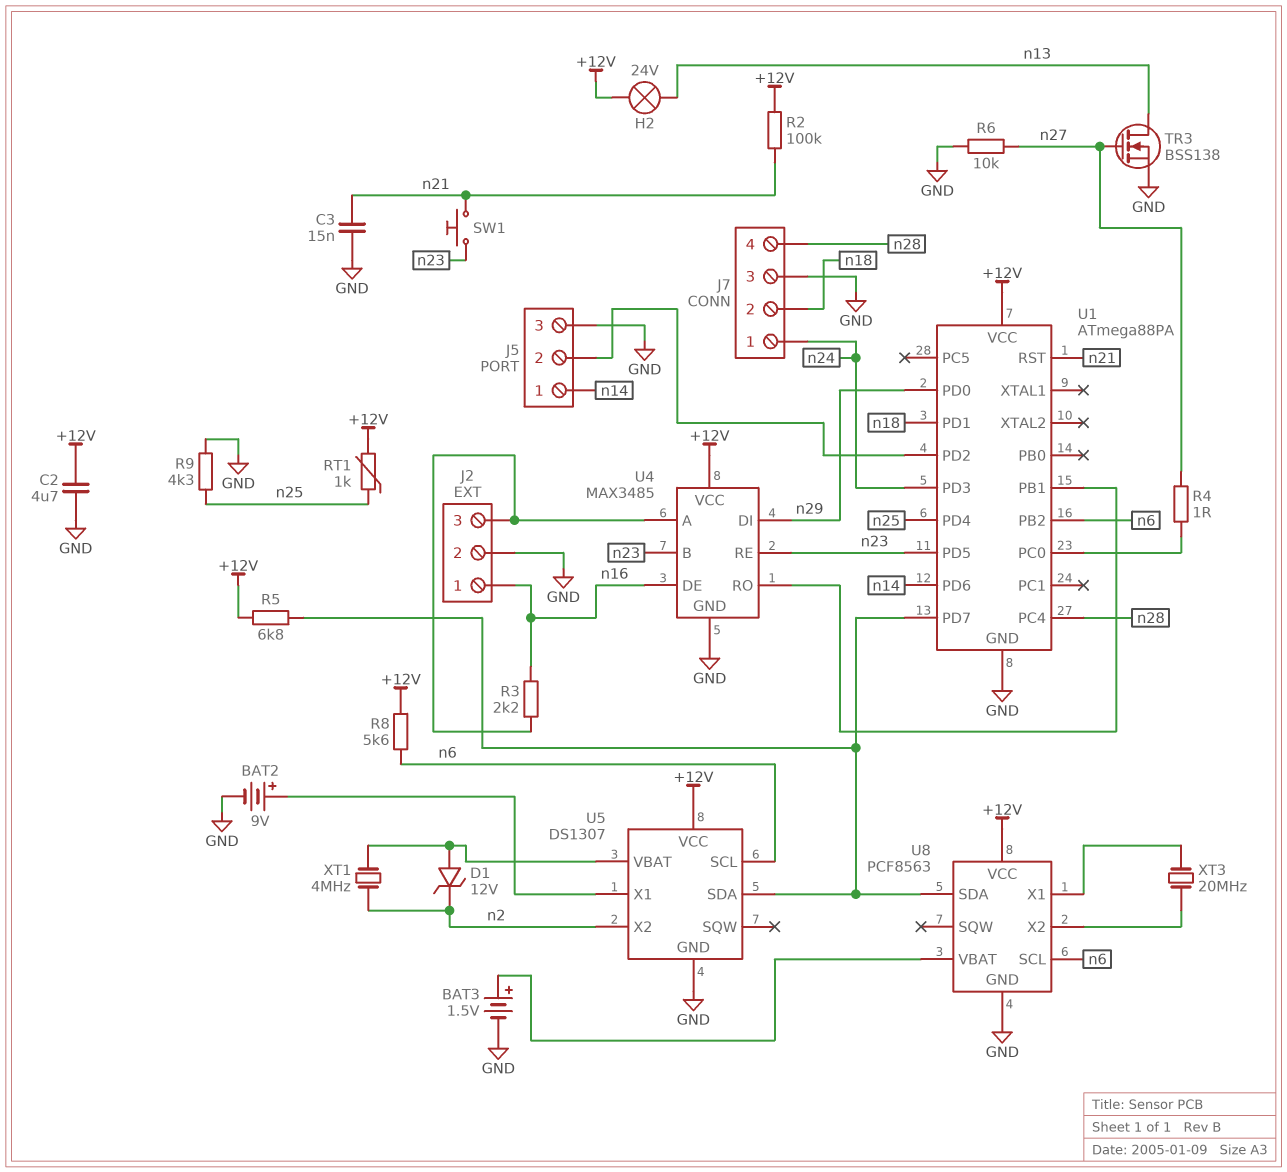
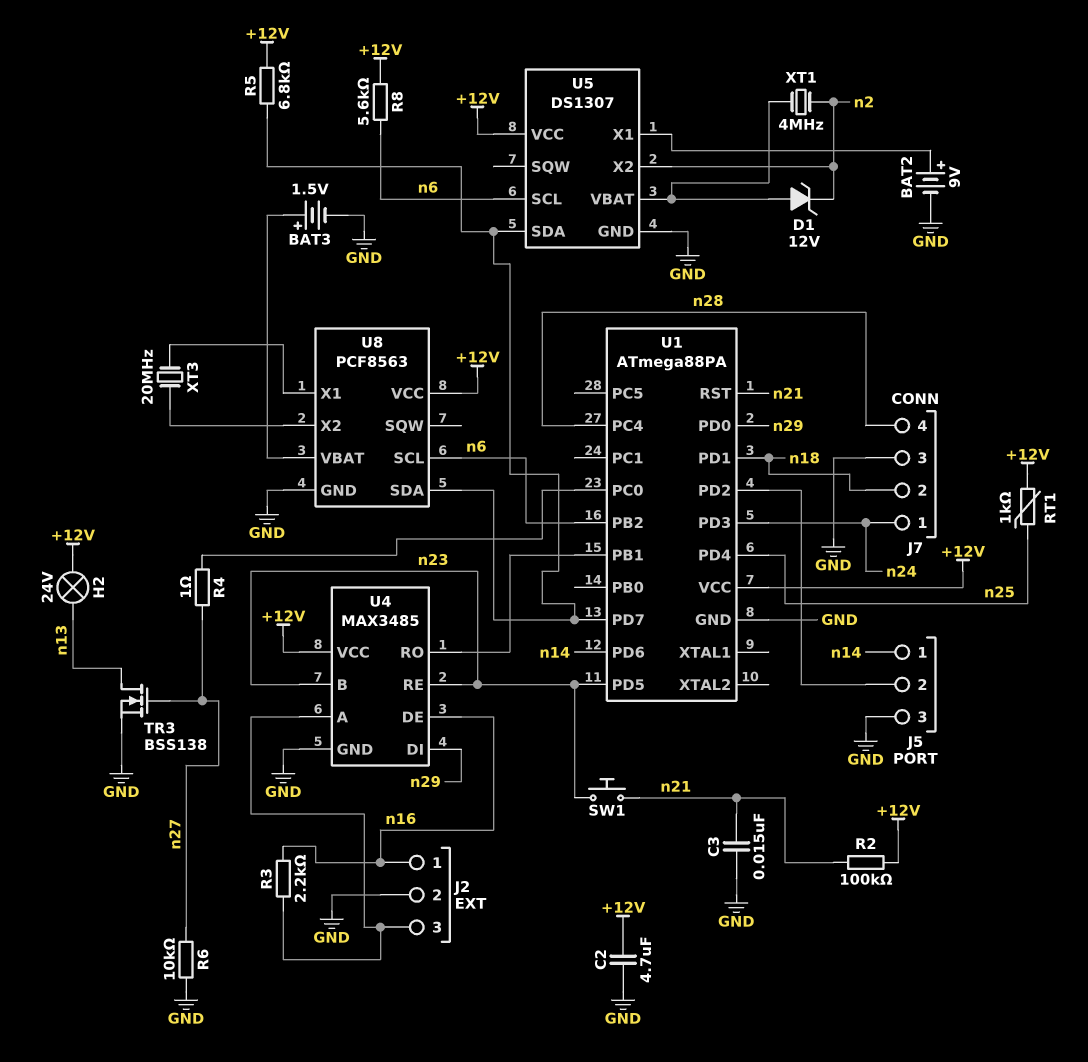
R9: 4.3k (GND, n25) -> none

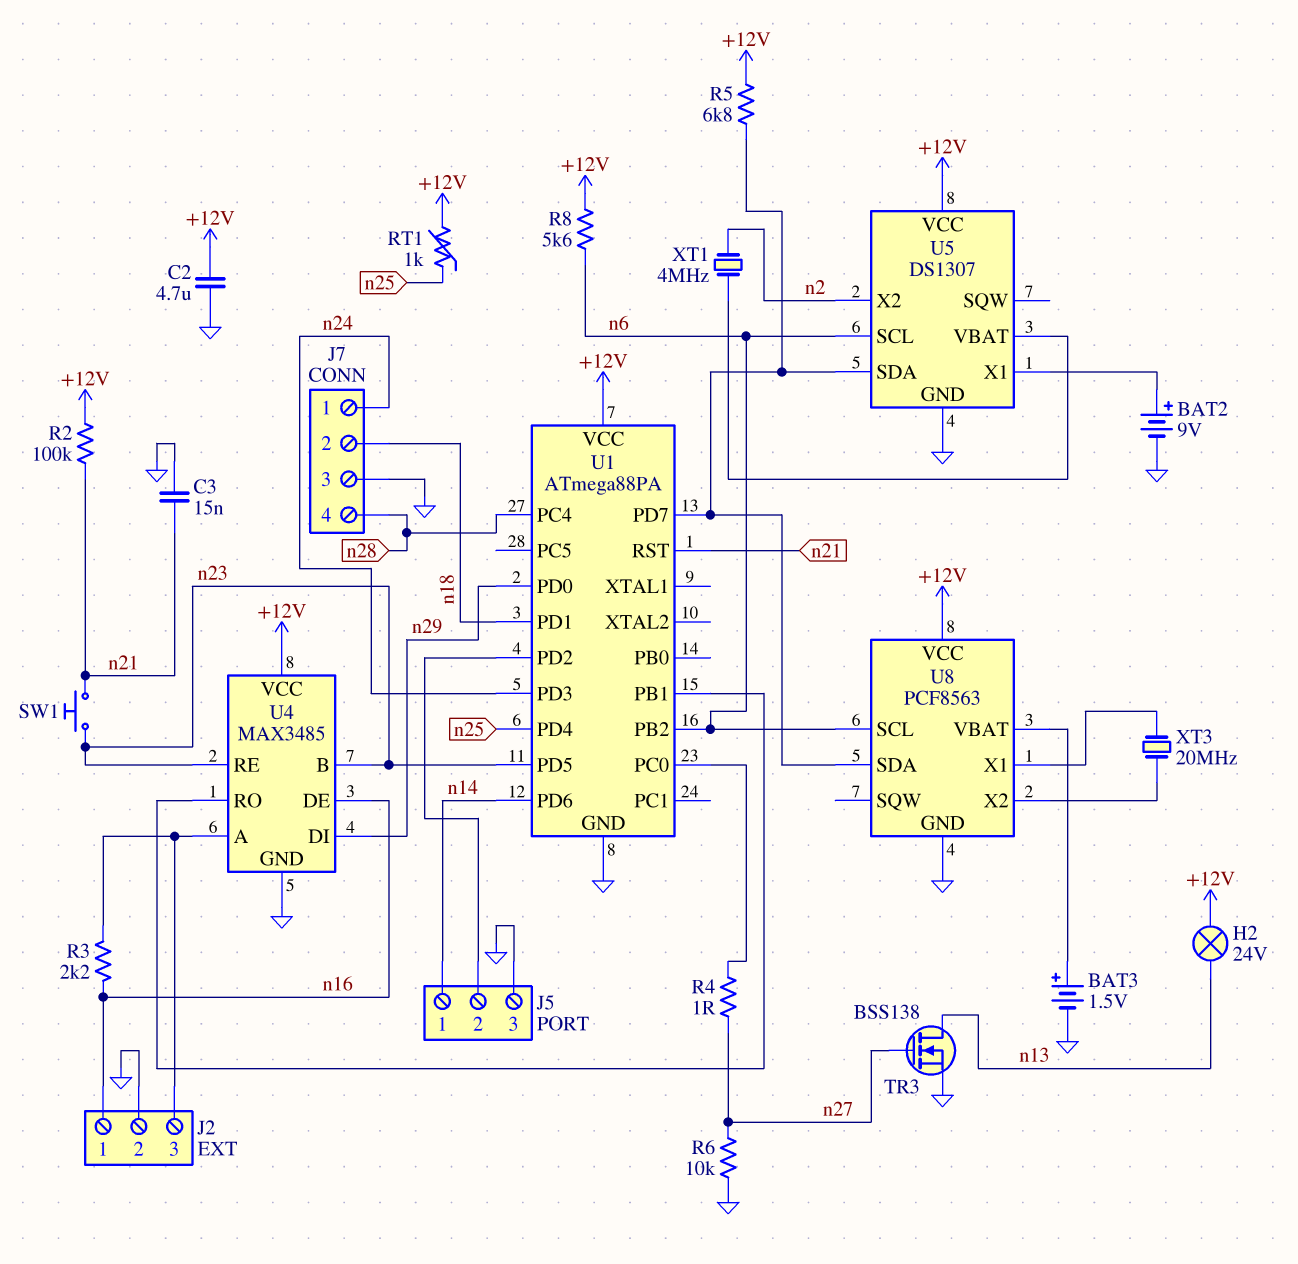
D1: zener 12V (A U5/VBAT, K n2) -> none

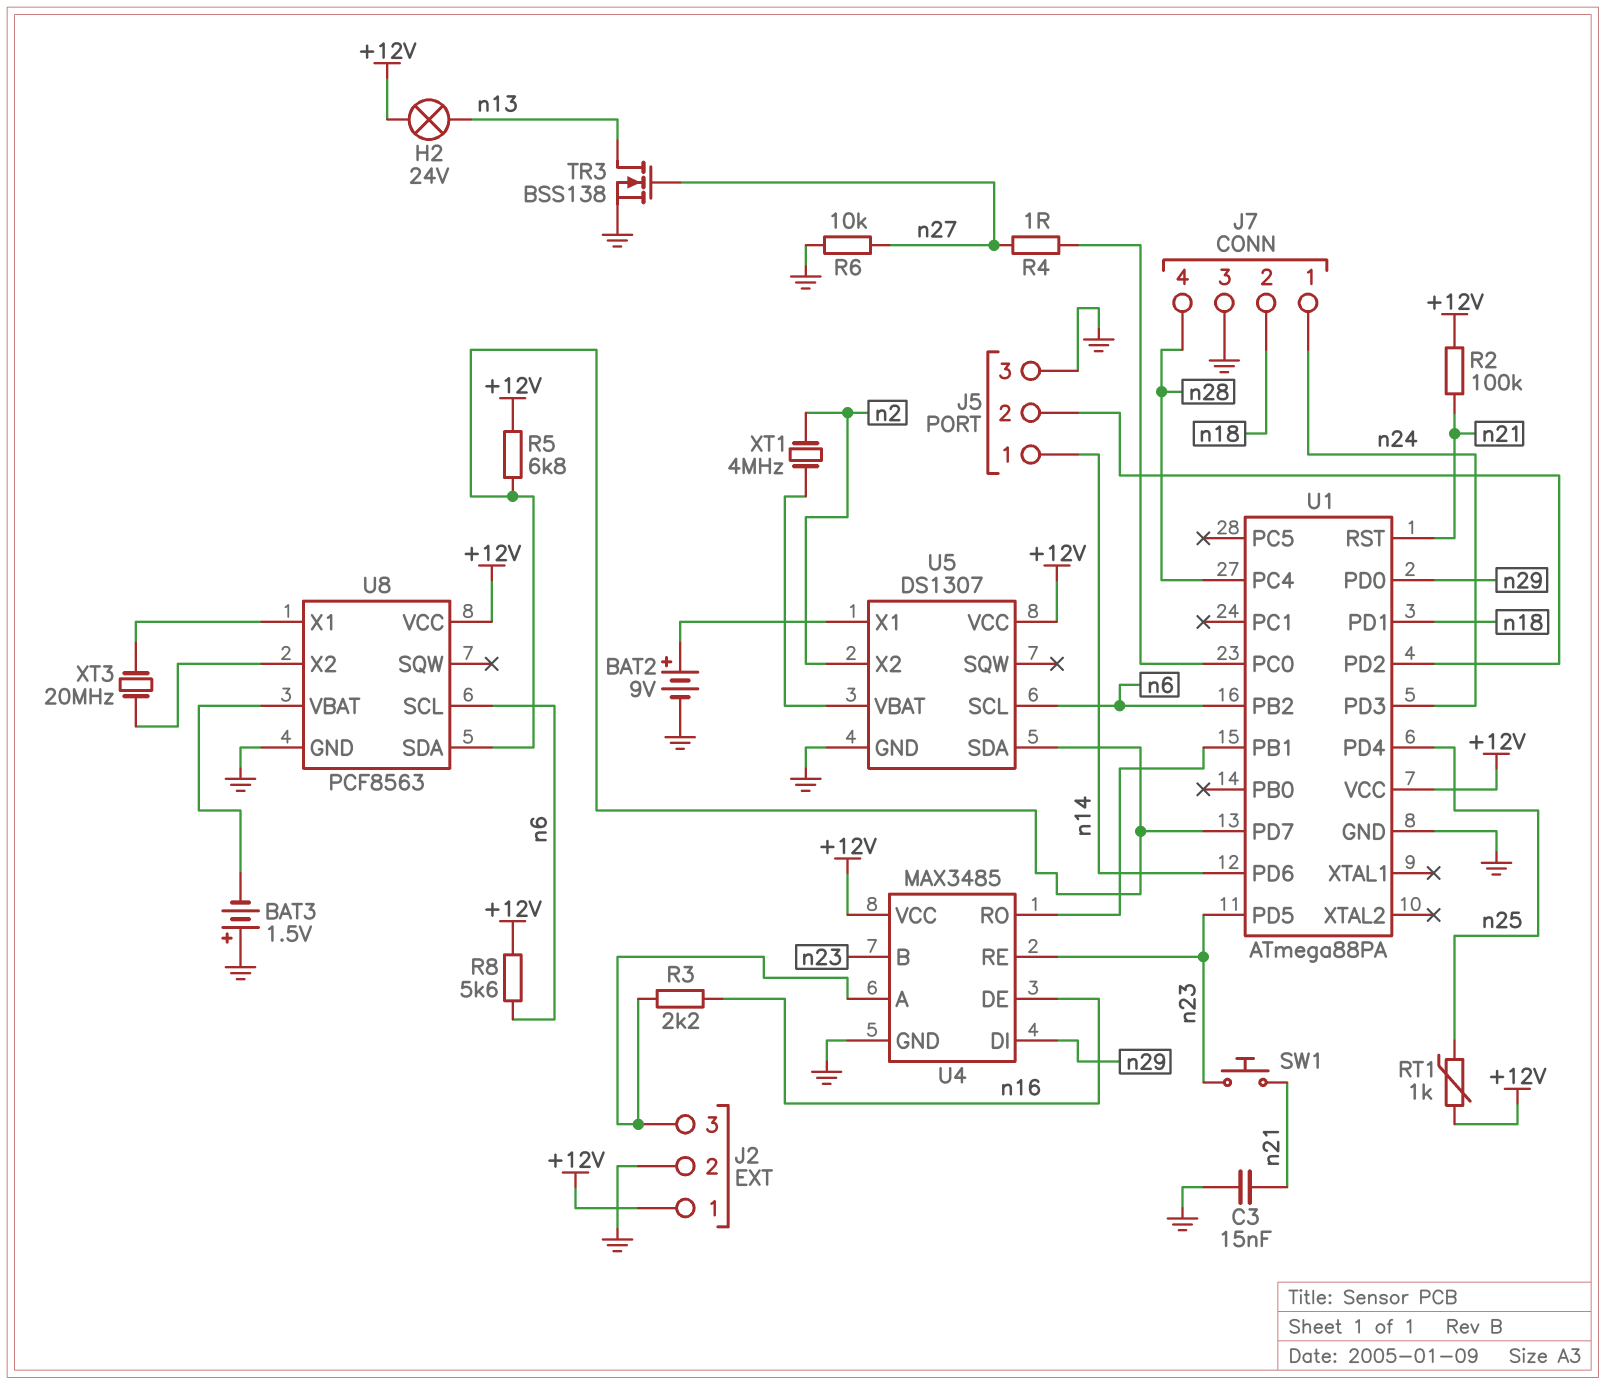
BAT3: 1.5V (plus U8/VBAT, minus GND) -> 1.5V (plus GND, minus U8/VBAT)
C2: 4.7uF (+12V, GND) -> none
J2 pin 1: n16 -> +12V

